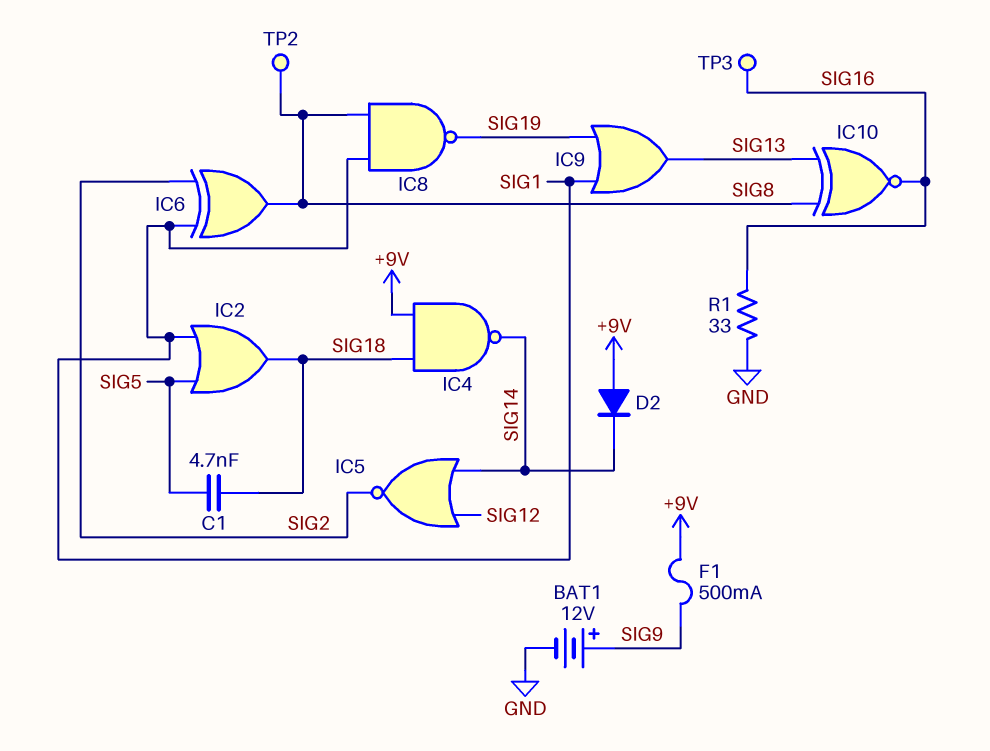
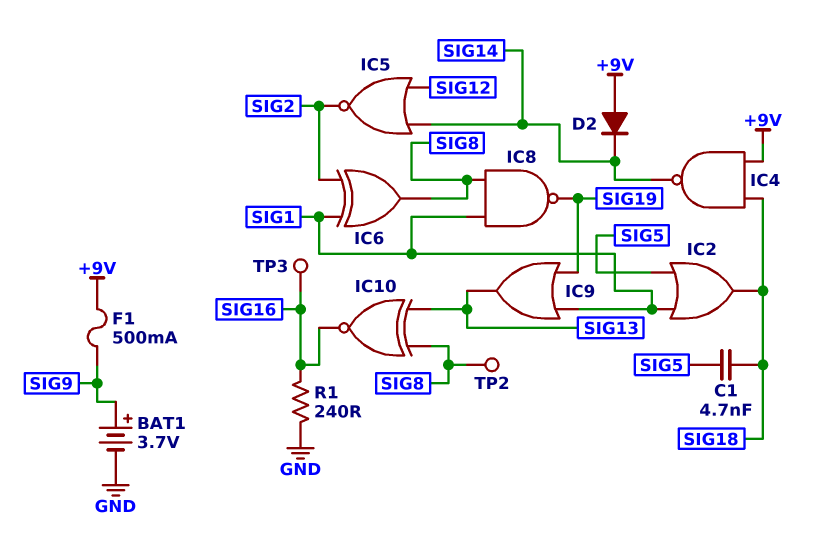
BAT1: 12V (plus SIG9, minus GND) -> 3.7V (plus SIG9, minus GND)
R1: 33 (GND, SIG16) -> 240 (GND, SIG16)

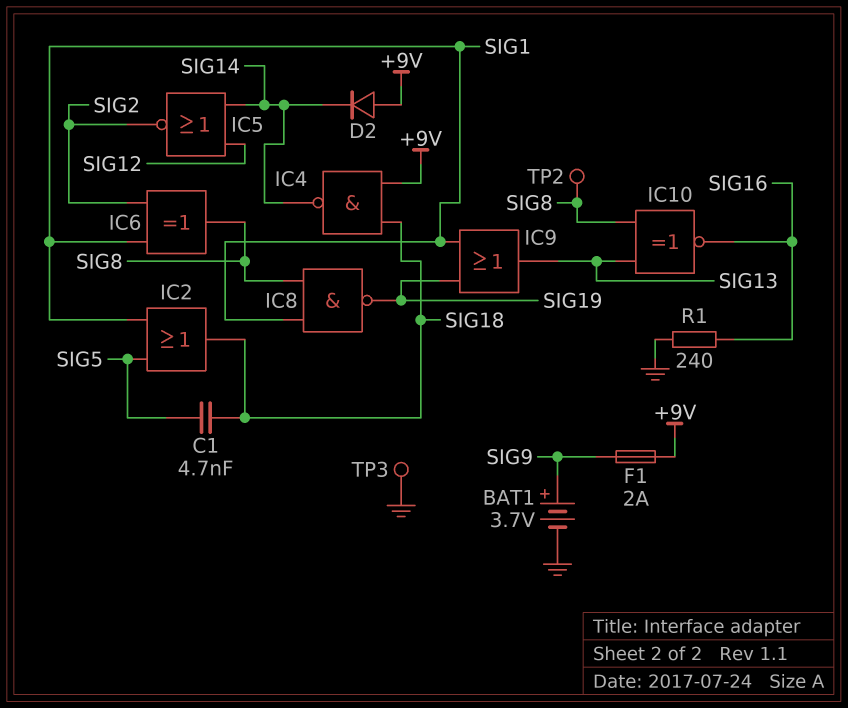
F1: 500mA (+9V, SIG9) -> 2A (+9V, SIG9)
TP3: test point (SIG16) -> test point (GND)

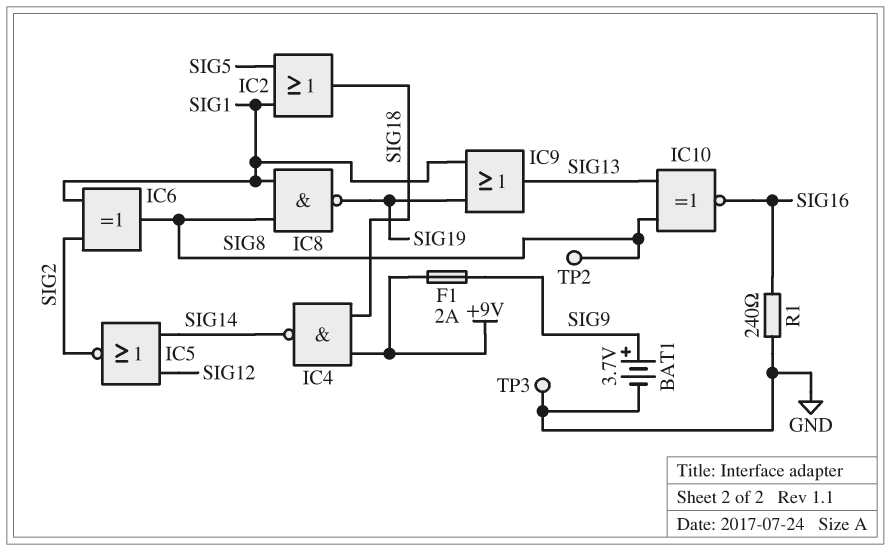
C1: 4.7nF (SIG5, SIG18) -> none
D2: diode (A +9V, K SIG14) -> none

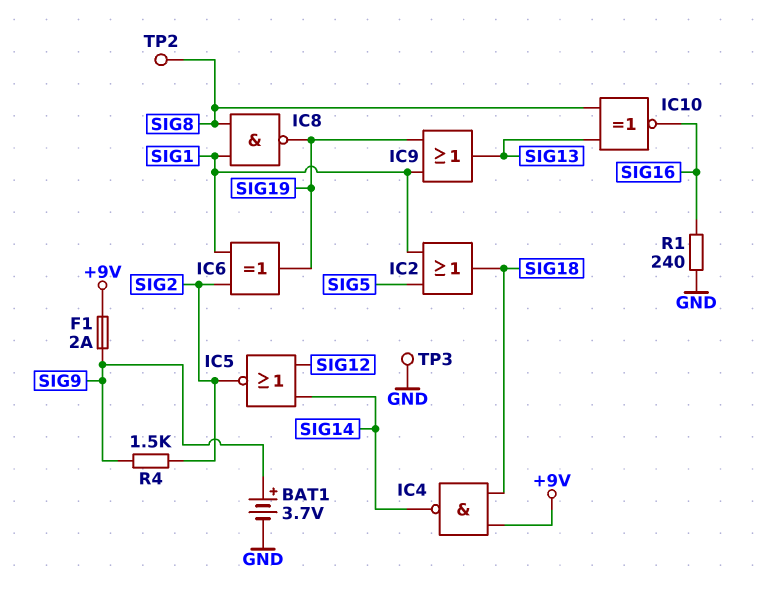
IC6: XOR (in SIG1, in SIG2, out SIG8) -> XOR (in SIG1, in SIG2, out SIG19)
R4: none -> 1.5k (SIG2, SIG9)

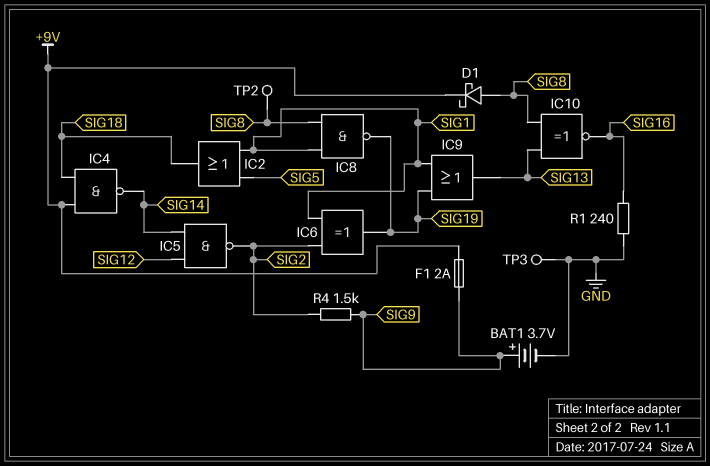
D1: none -> schottky (A SIG8, K +9V)
IC5: NOR (in SIG12, in SIG14, out SIG2) -> NAND (in SIG12, in SIG14, out SIG2)

